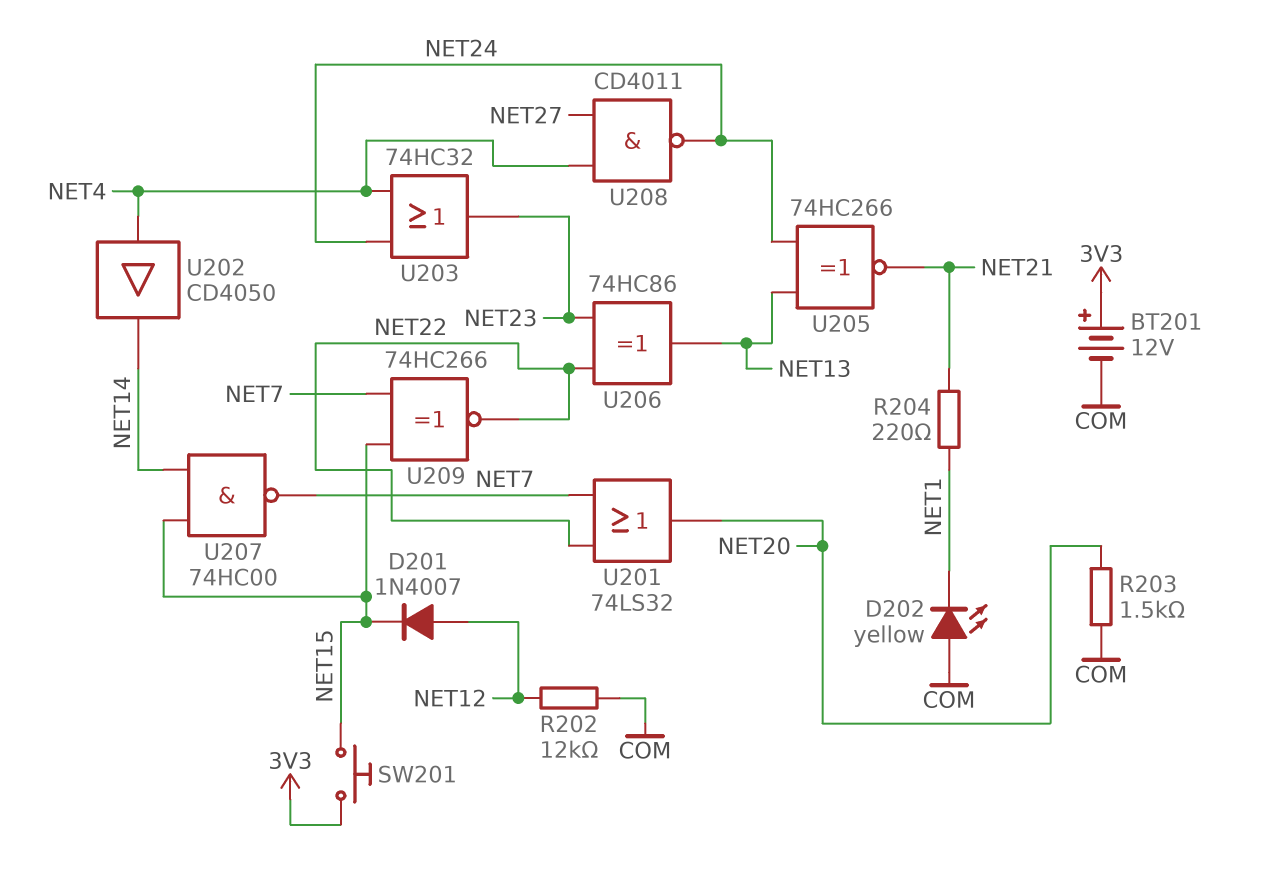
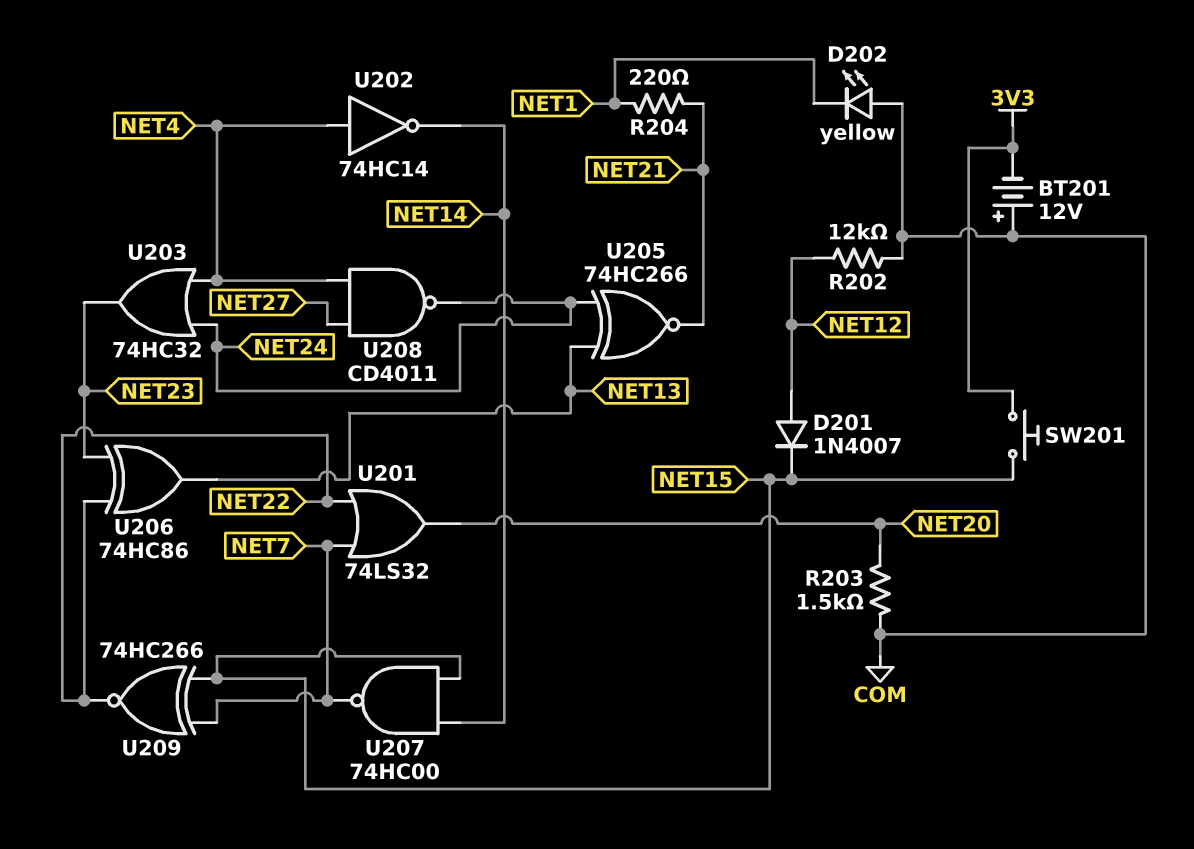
BT201: 12V (plus 3V3, minus COM) -> 12V (plus COM, minus 3V3)
U202: buffer CD4050 (in NET4, out NET14) -> NOT 74HC14 (in NET4, out NET14)

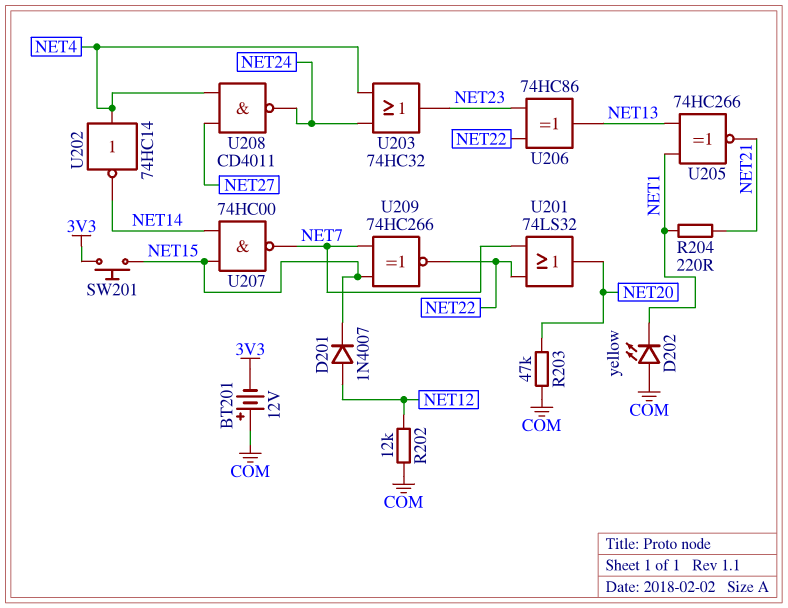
R203: 1.5k (COM, NET20) -> 47k (COM, NET20)
U205: XNOR 74HC266 (in NET13, in NET24, out NET21) -> XNOR 74HC266 (in NET1, in NET13, out NET21)

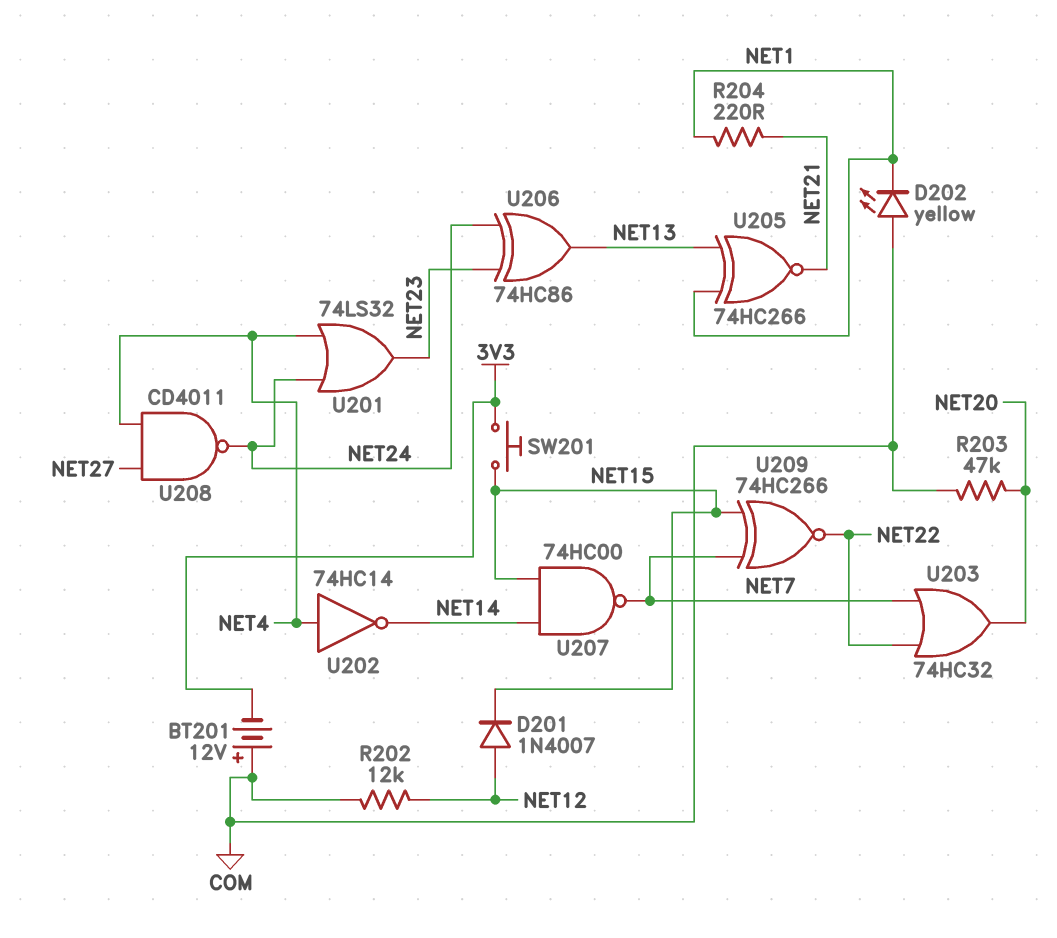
U201: OR 74LS32 (in NET7, in NET22, out NET20) -> OR 74LS32 (in NET4, in NET24, out NET23)
U203: OR 74HC32 (in NET4, in NET24, out NET23) -> OR 74HC32 (in NET7, in NET22, out NET20)
U206: XOR 74HC86 (in NET22, in NET23, out NET13) -> XOR 74HC86 (in NET23, in NET24, out NET13)

